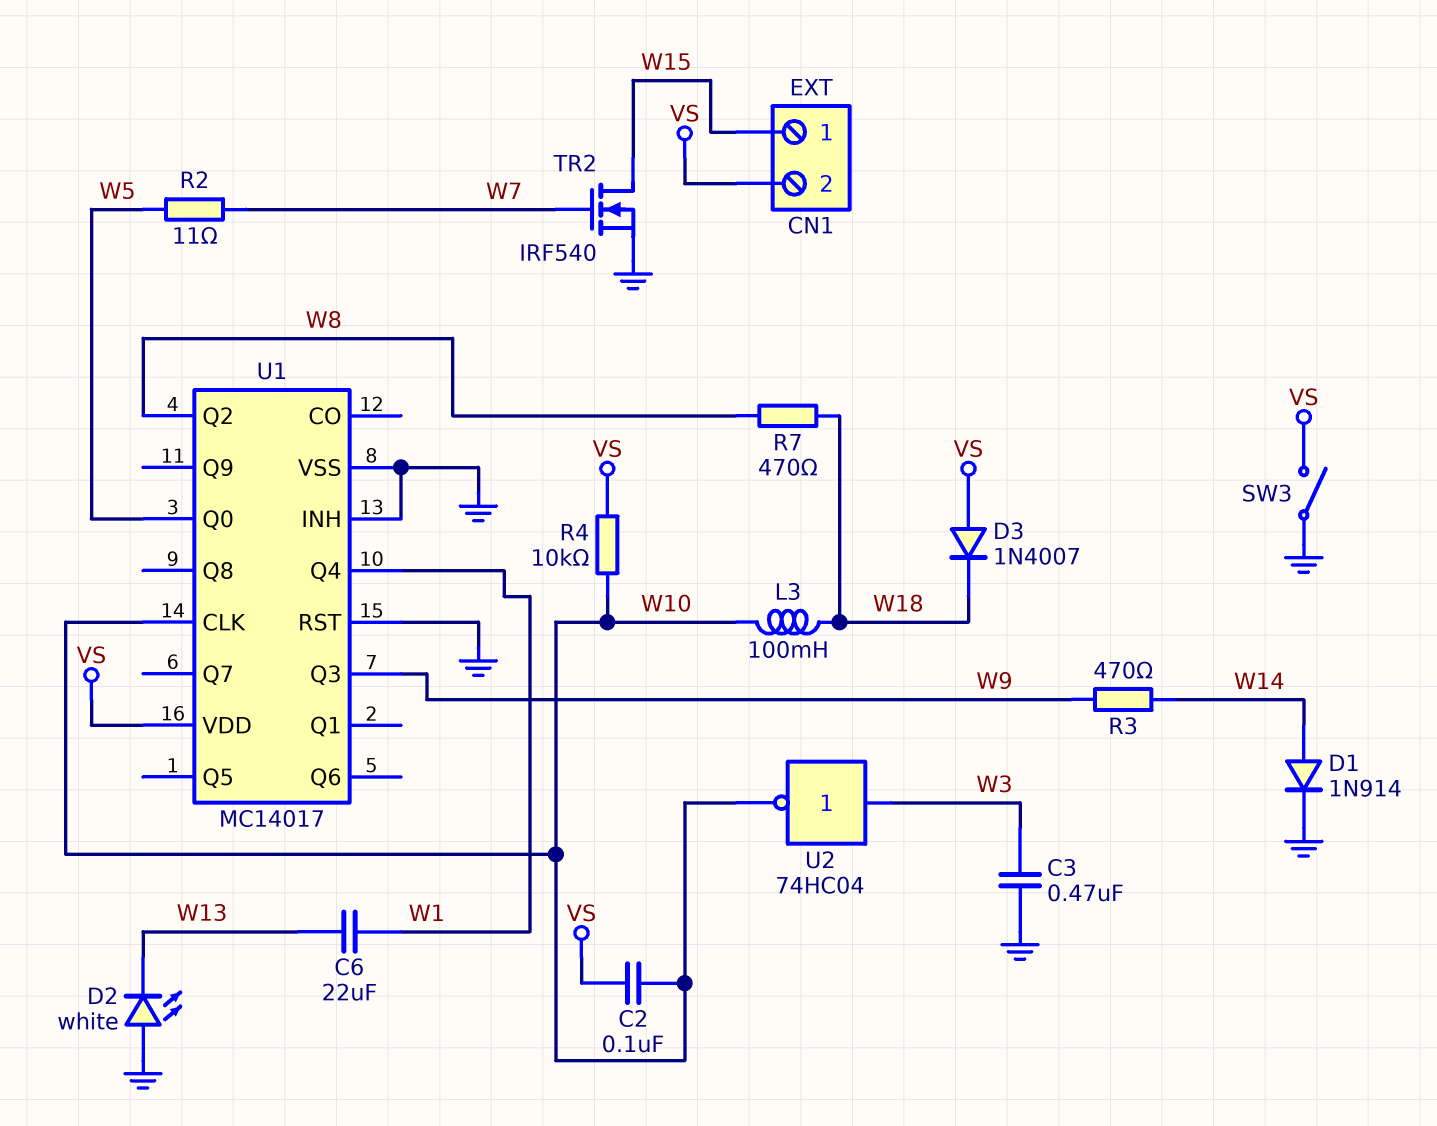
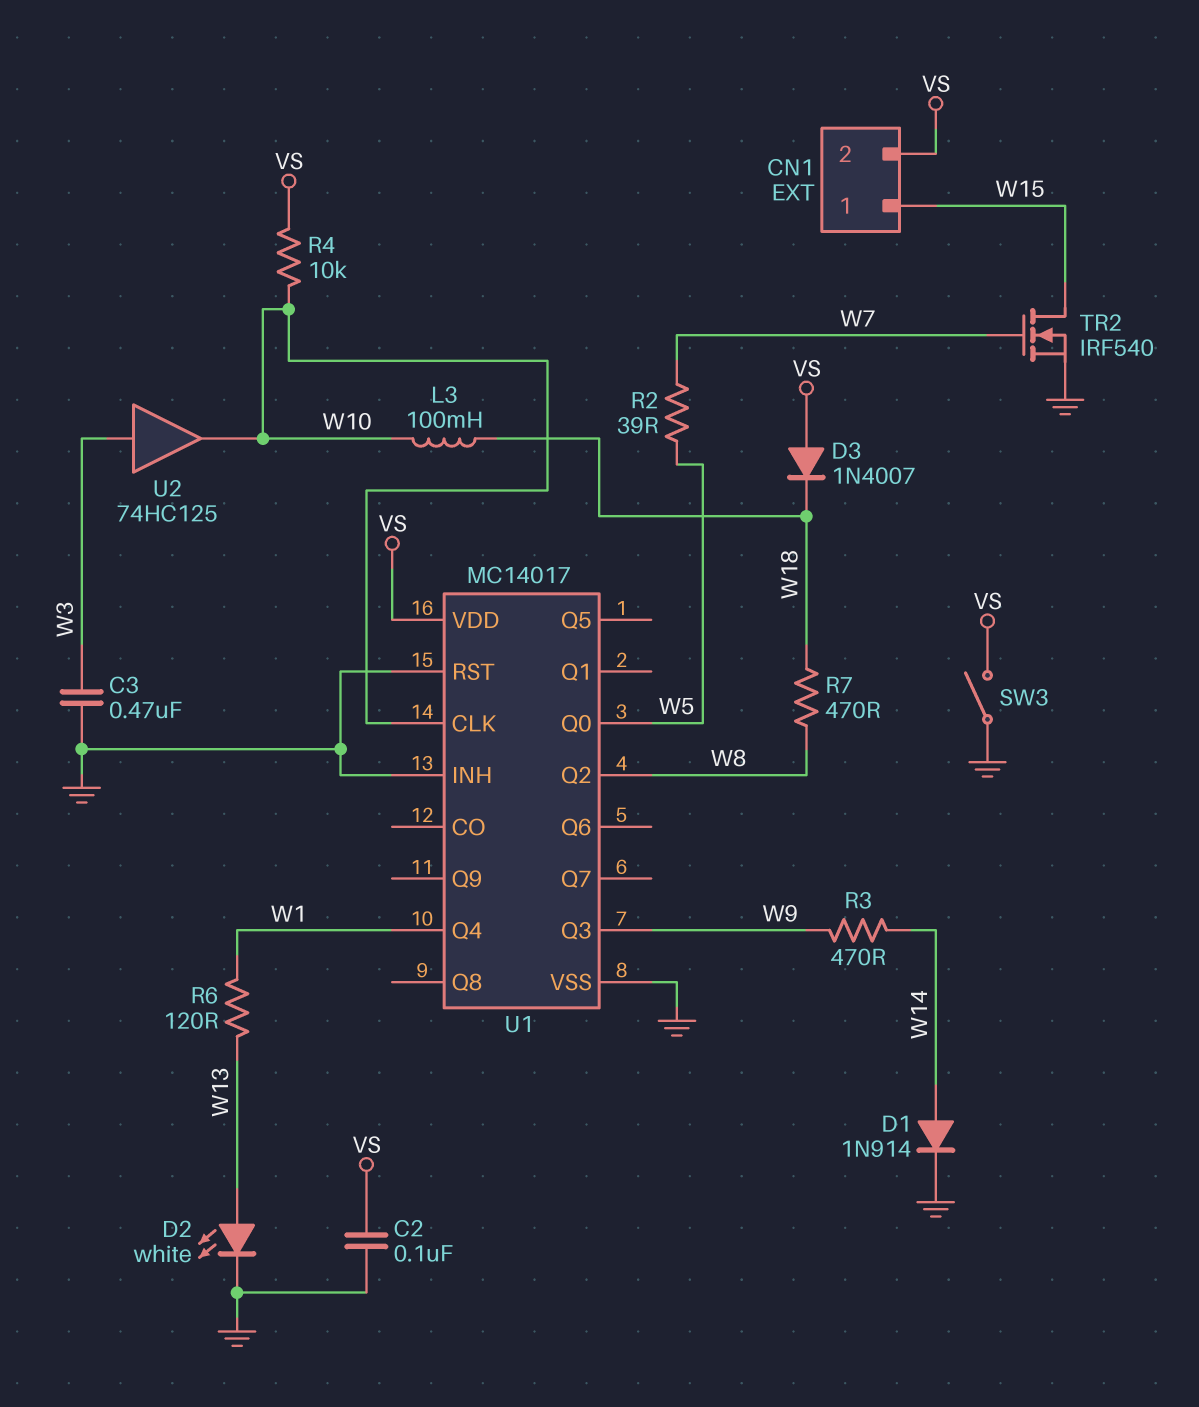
C2: 100nF (VS, W10) -> 100nF (GND, VS)
C6: 22uF (W1, W13) -> none
D2: LED white (A GND, K W13) -> LED white (A W13, K GND)
R2: 11 (W5, W7) -> 39 (W5, W7)
R6: none -> 120 (W1, W13)
U2: NOT 74HC04 (in W3, out W10) -> buffer 74HC125 (in W3, out W10)

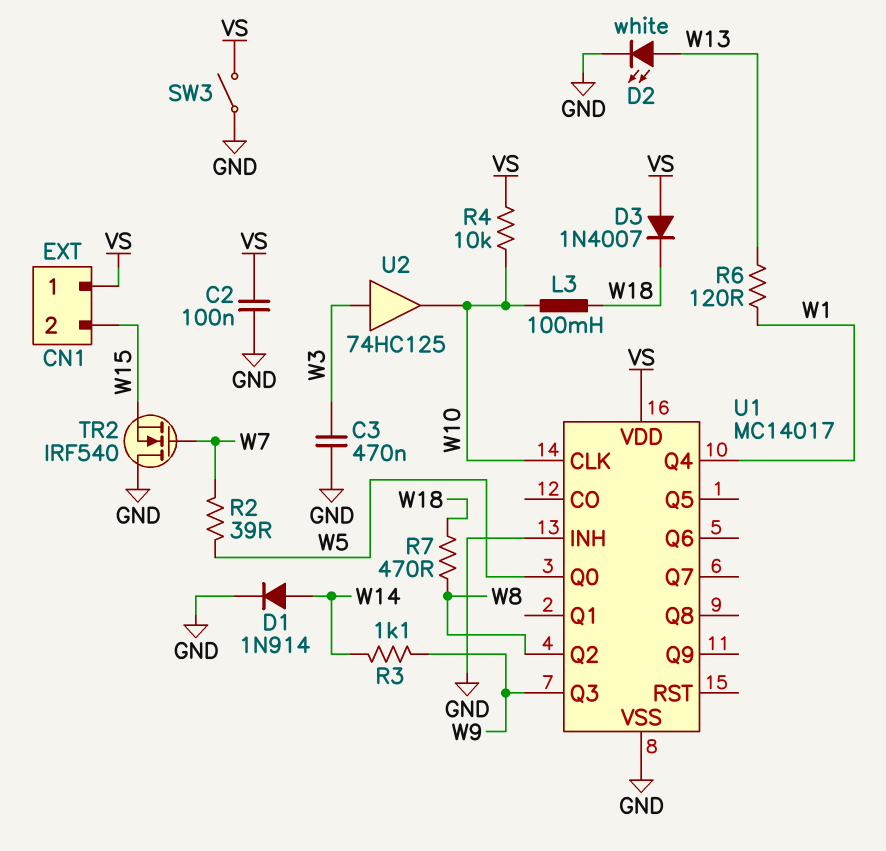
CN1 pin 1: W15 -> VS
CN1 pin 2: VS -> W15
R3: 470 (W9, W14) -> 1.1k (W9, W14)
TR2: NMOS IRF540 (G W7, D W15, S GND) -> NMOS IRF540 (G W7, D GND, S W15)
U1 pin RST: GND -> none

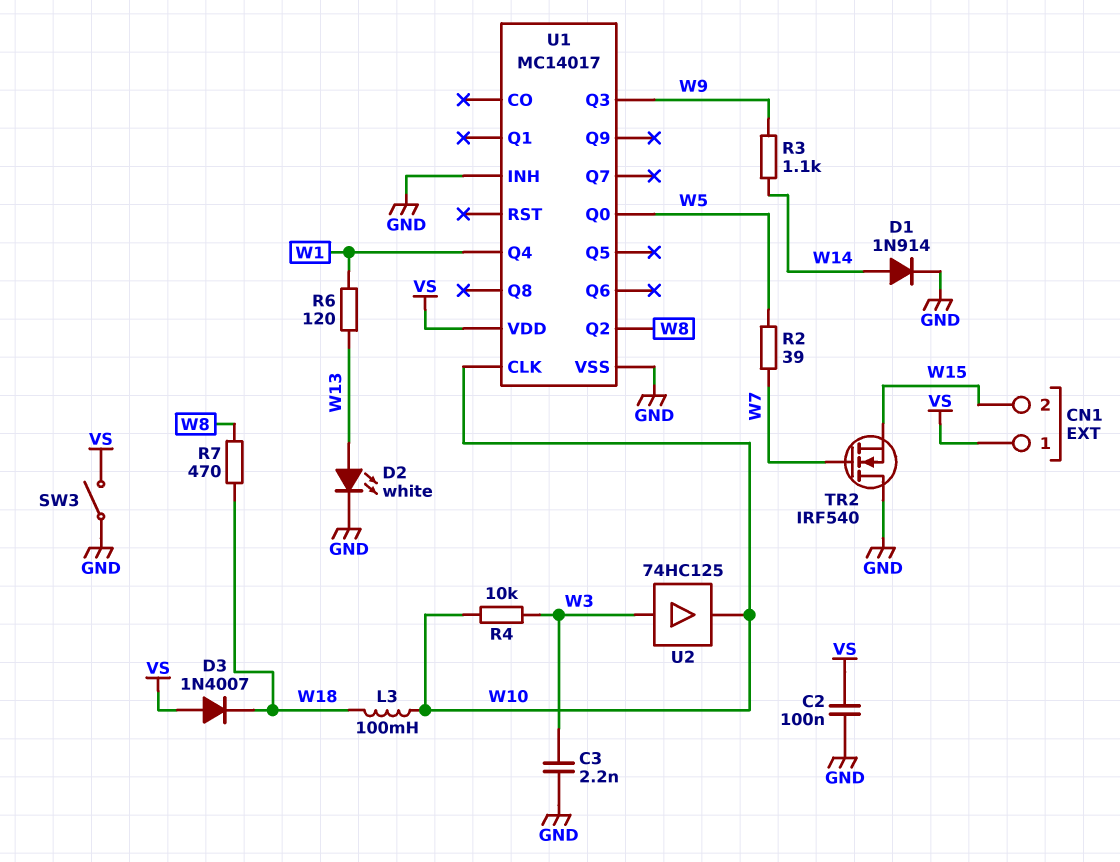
C3: 470nF (GND, W3) -> 2.2nF (GND, W3)
R4: 10k (VS, W10) -> 10k (W3, W10)

